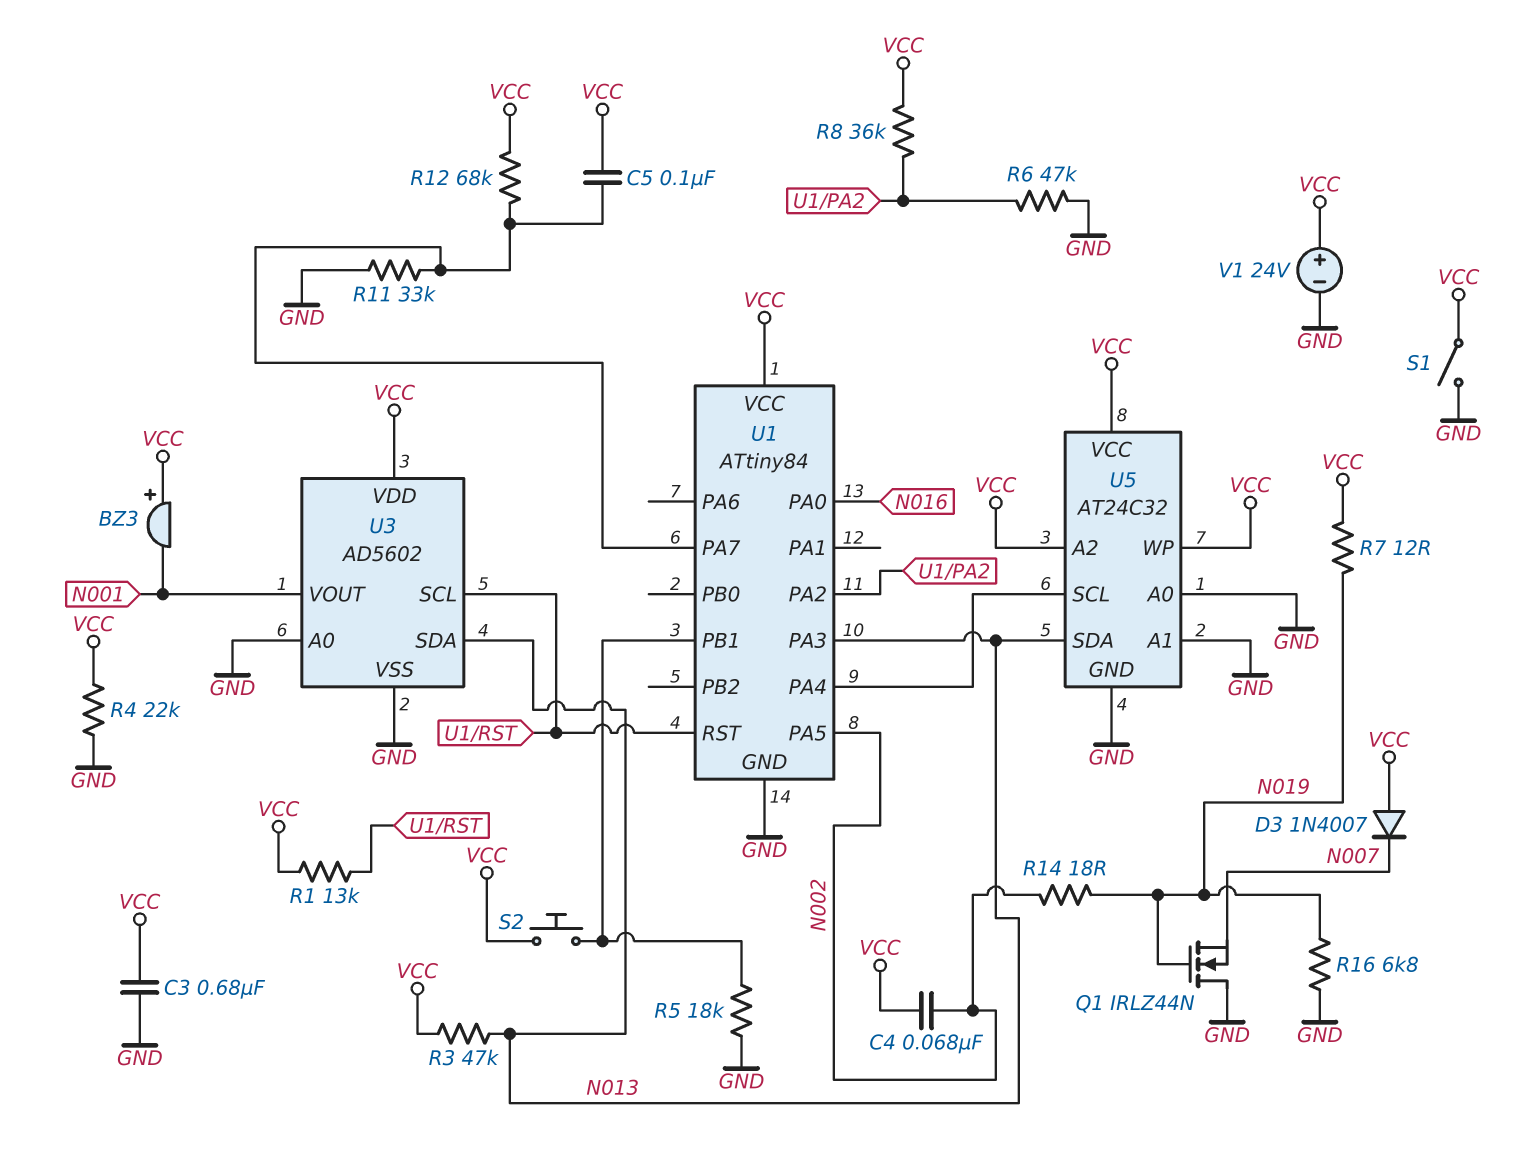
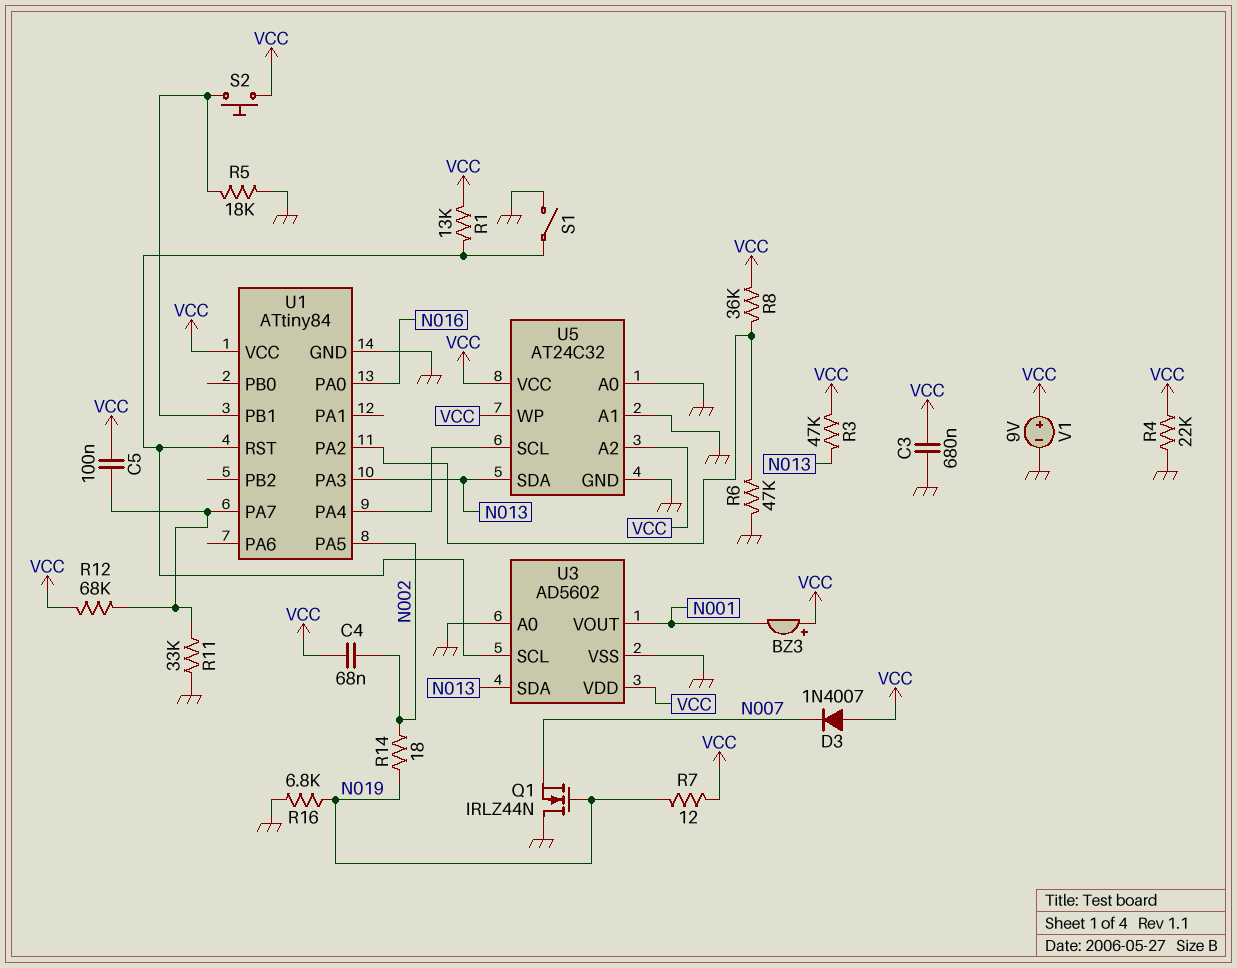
S1: switch (GND, VCC) -> switch (GND, U1/RST)
V1: 24V (plus VCC, minus GND) -> 9V (plus VCC, minus GND)

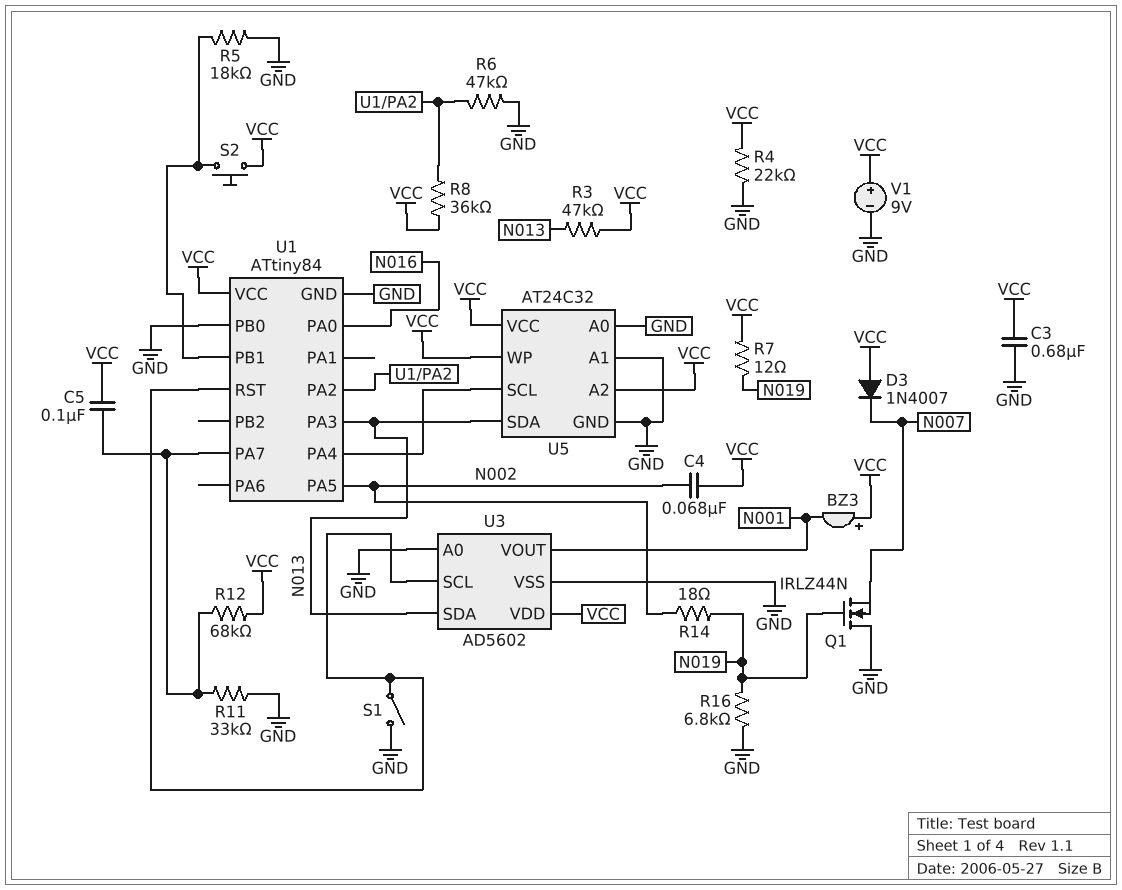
R1: 13k (U1/RST, VCC) -> none
U1 pin PB0: none -> GND

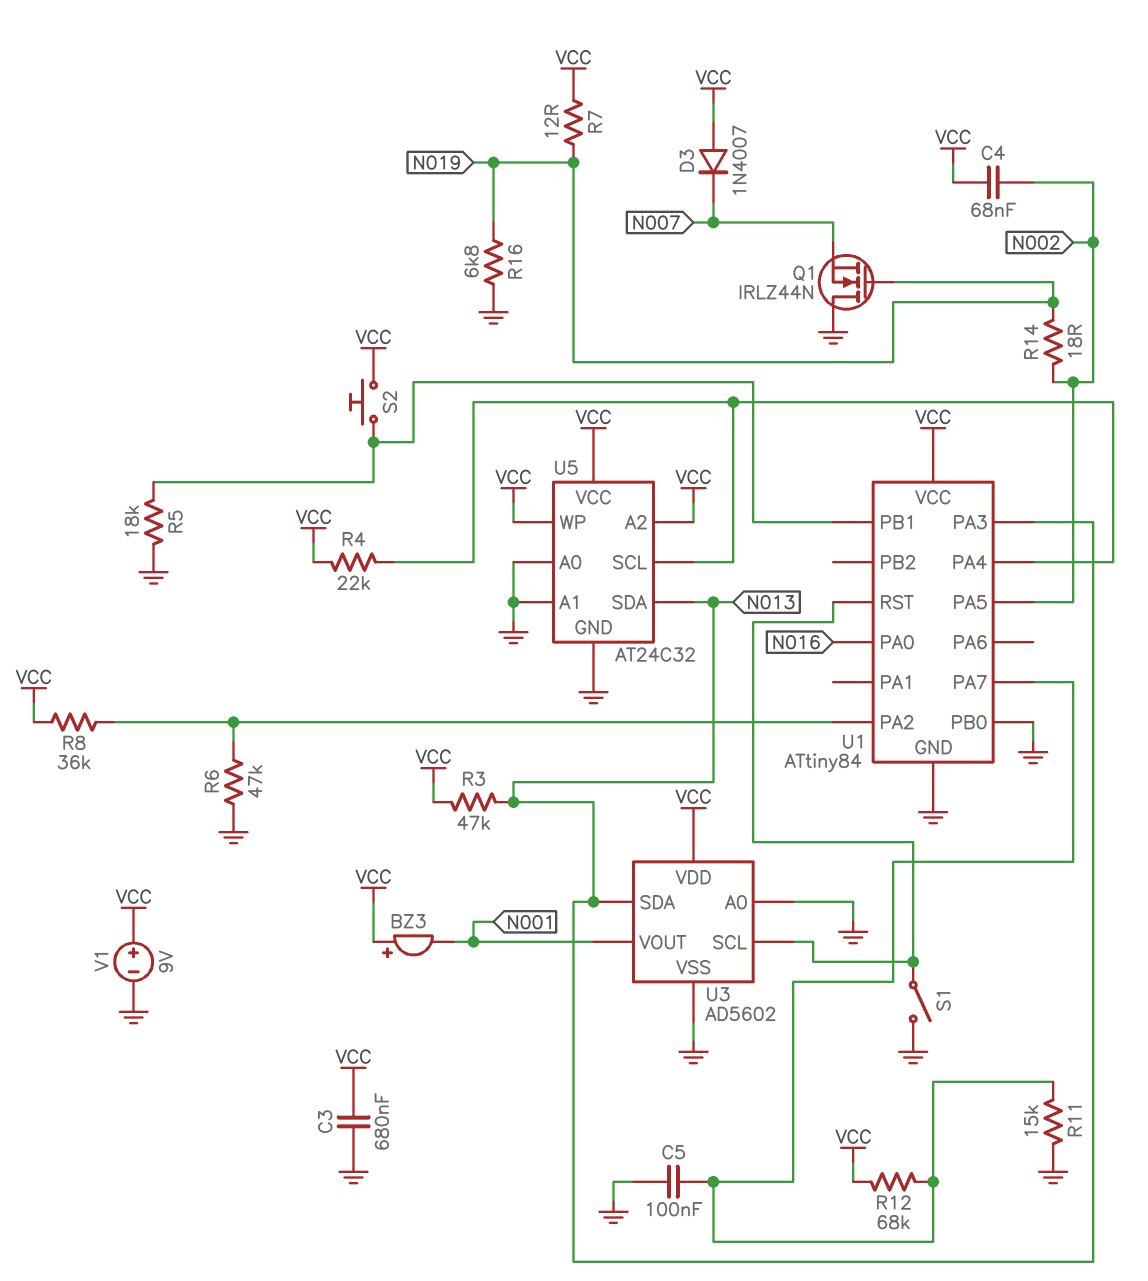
C5: 100nF (U1/PA7, VCC) -> 100nF (GND, U1/PA7)
R4: 22k (GND, VCC) -> 22k (U1/PA4, VCC)
R11: 33k (GND, U1/PA7) -> 15k (GND, U1/PA7)

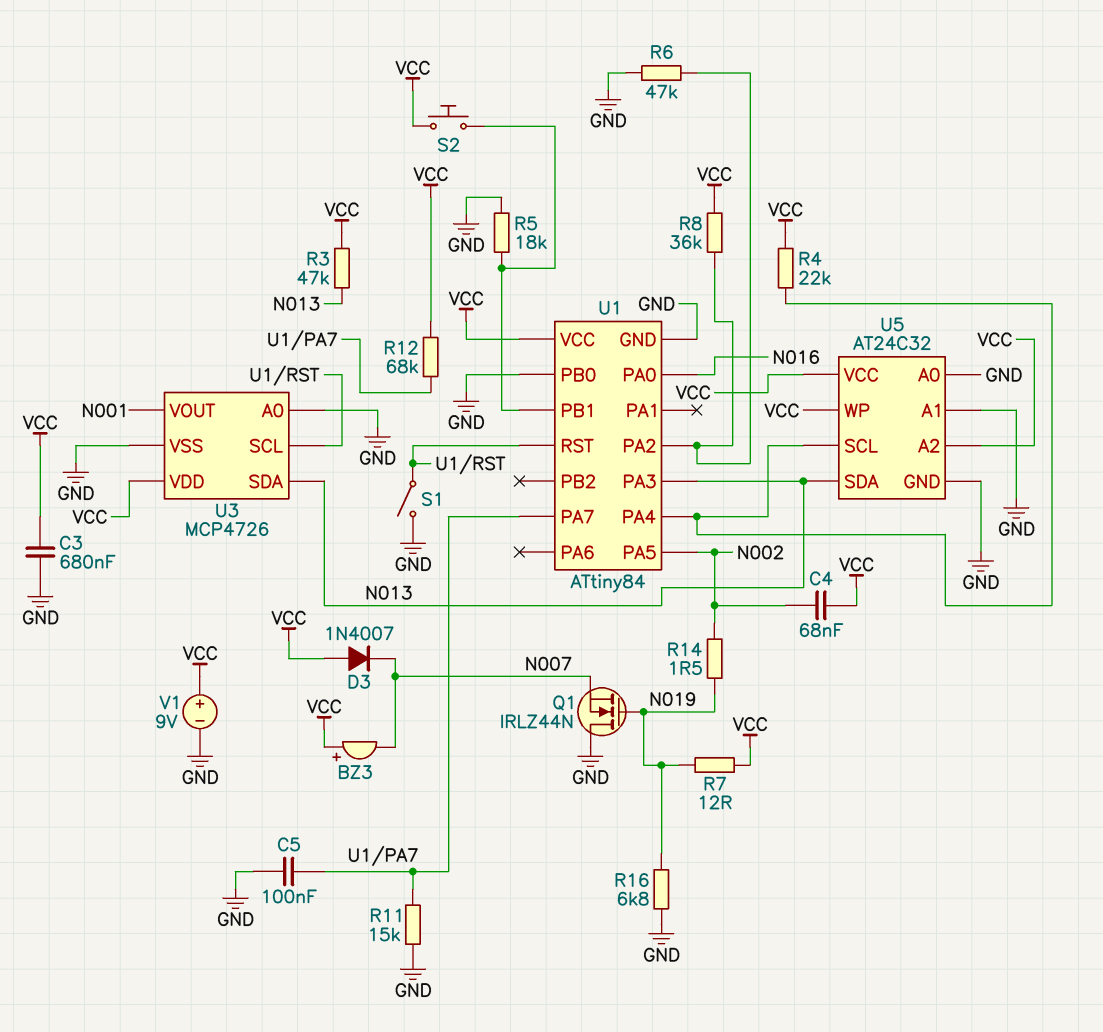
BZ3: buzzer (plus VCC, minus N001) -> buzzer (plus VCC, minus N007)
R14: 18 (N002, N019) -> 1.5 (N002, N019)
U3: AD5602 -> MCP4726

